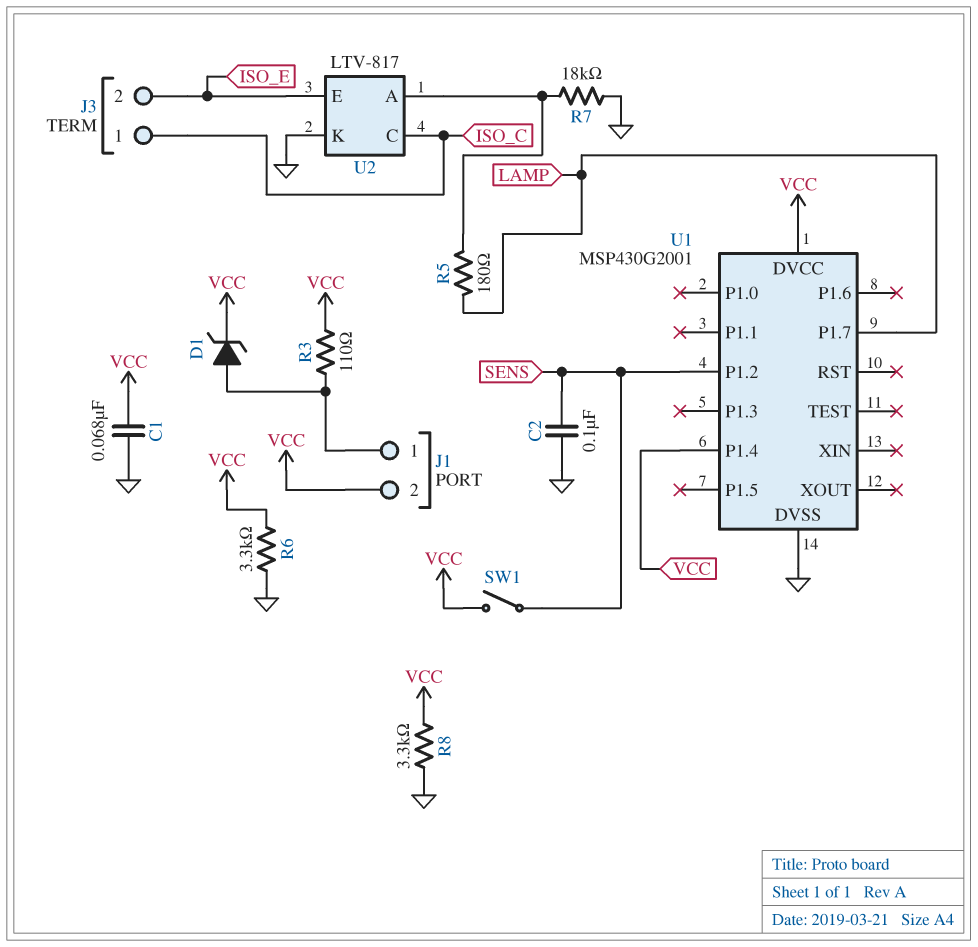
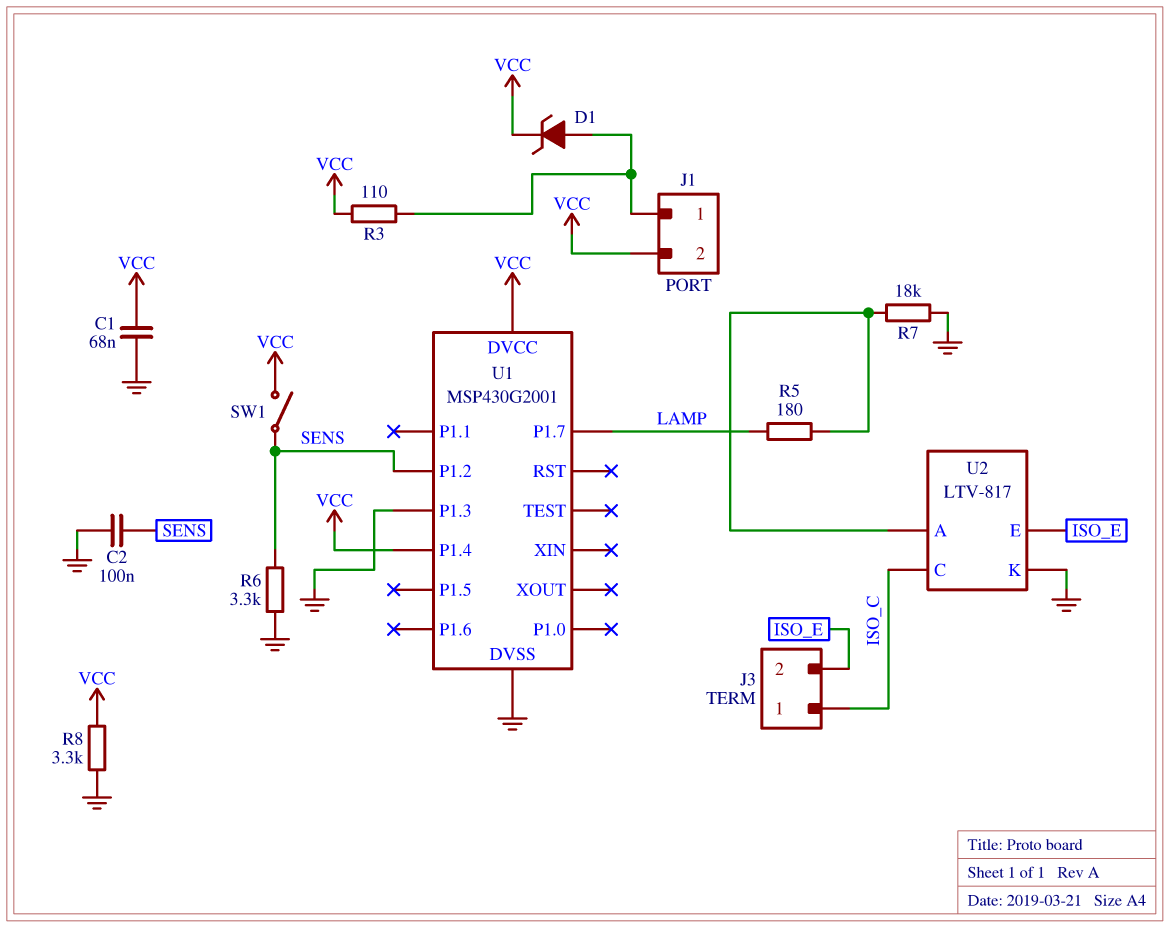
R6: 3.3k (GND, VCC) -> 3.3k (GND, SENS)
U1 pin P1.3: none -> GND

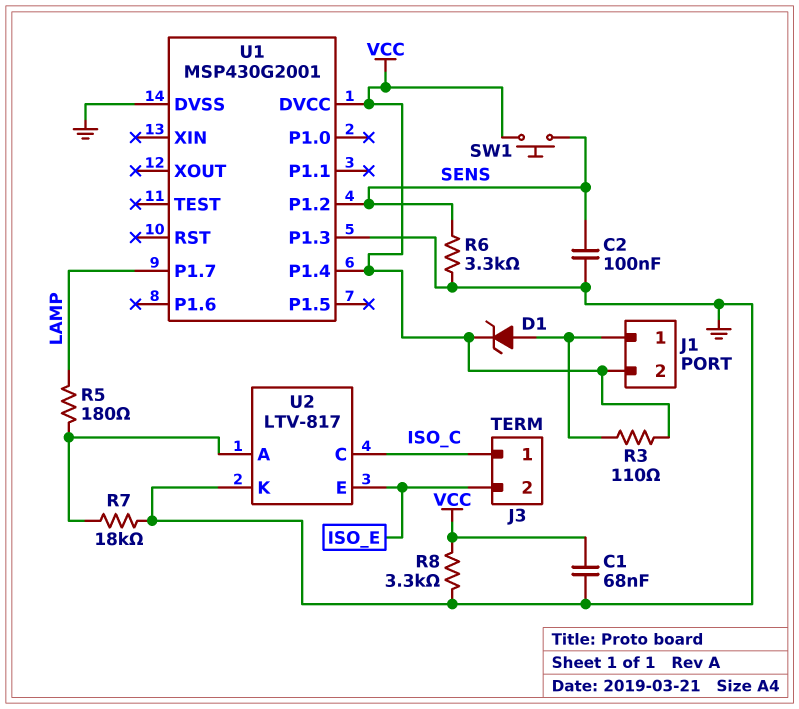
SW1: switch (SENS, VCC) -> button (SENS, VCC)

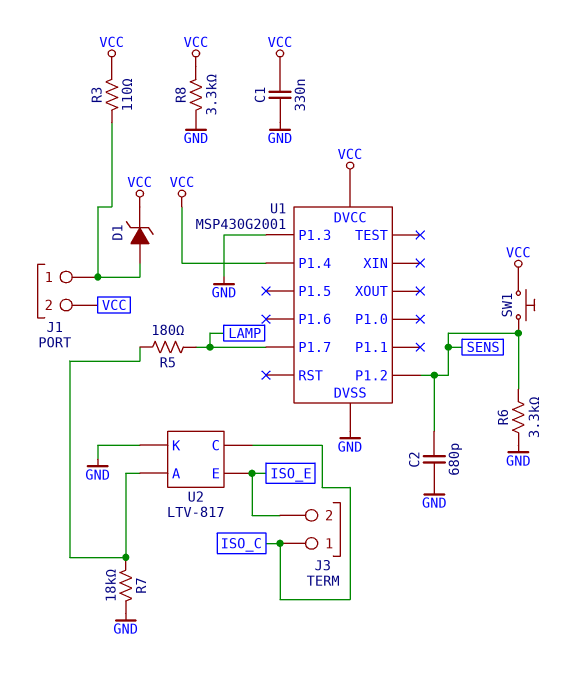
C1: 68nF (GND, VCC) -> 330nF (GND, VCC)
C2: 100nF (GND, SENS) -> 680pF (GND, SENS)

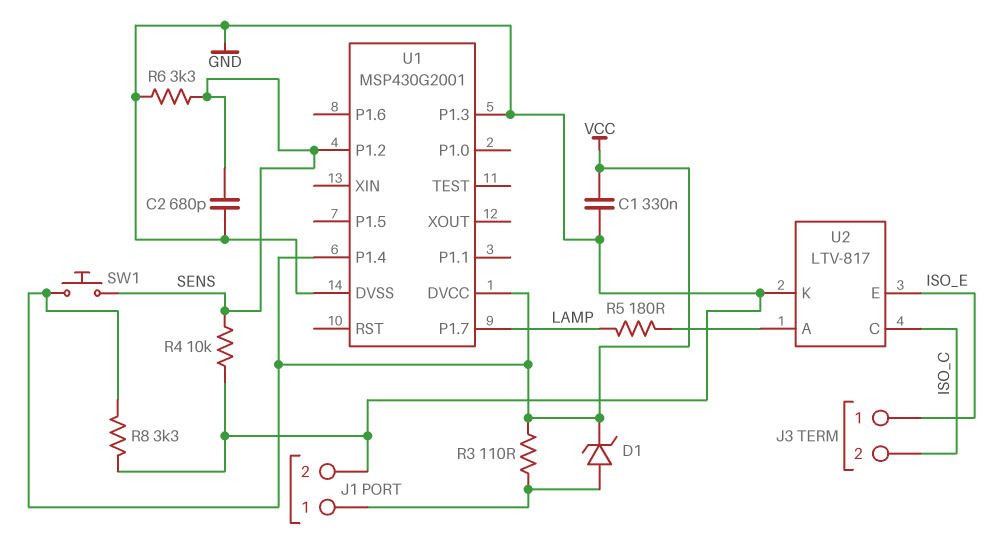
J1 pin 2: VCC -> GND
J3 pin 1: ISO_C -> ISO_E
J3 pin 2: ISO_E -> ISO_C
R4: none -> 10k (GND, SENS)
R7: 18k (GND, U2/A) -> none

